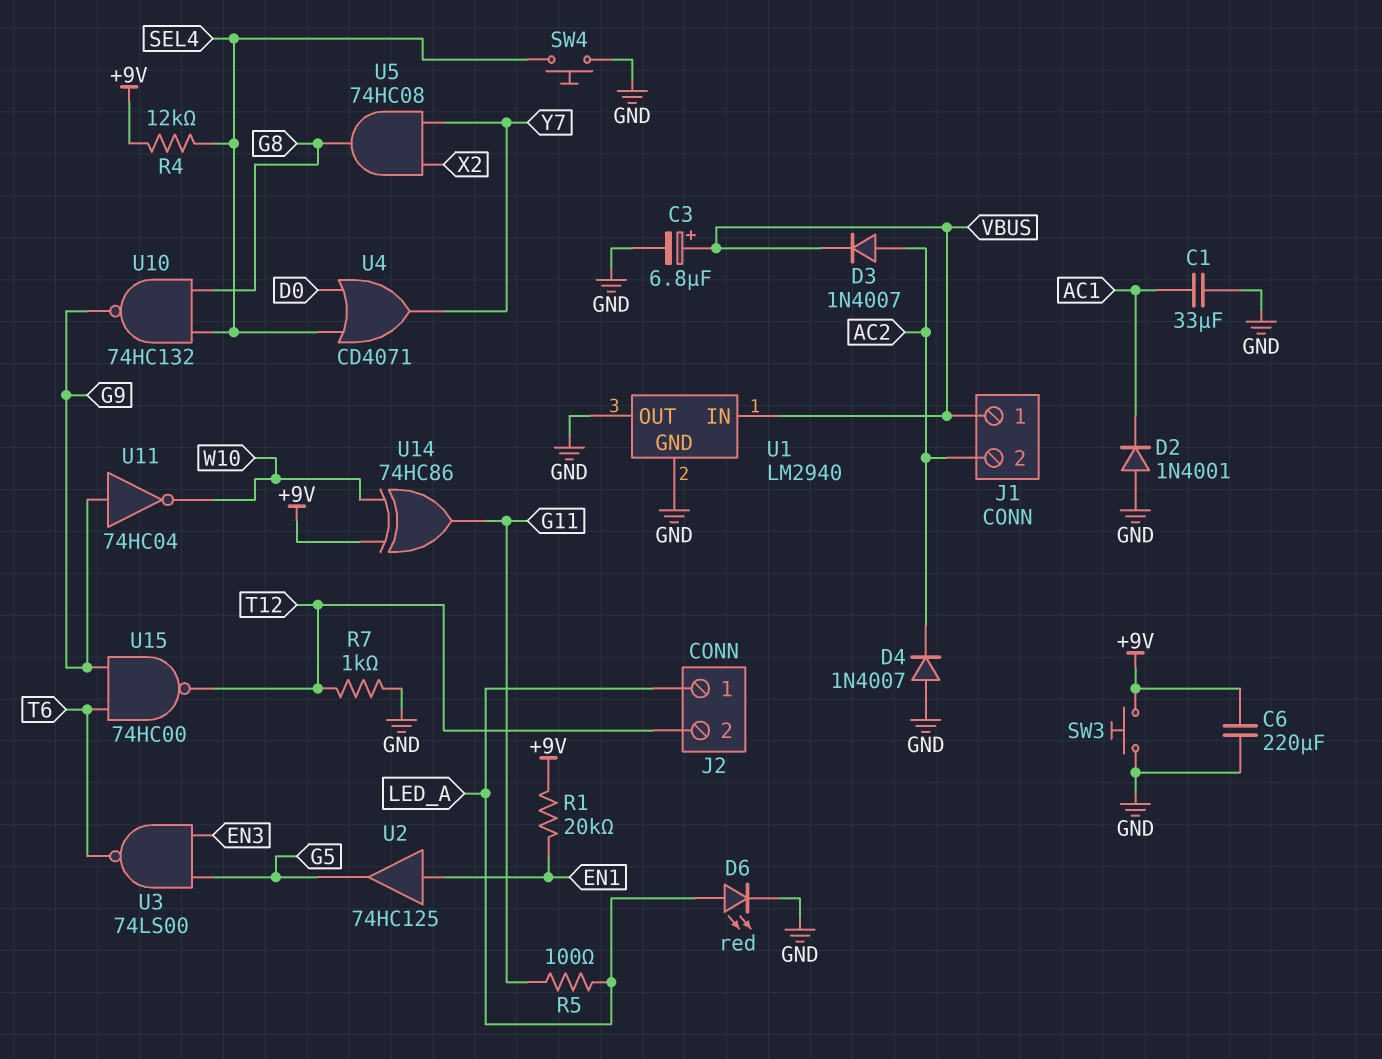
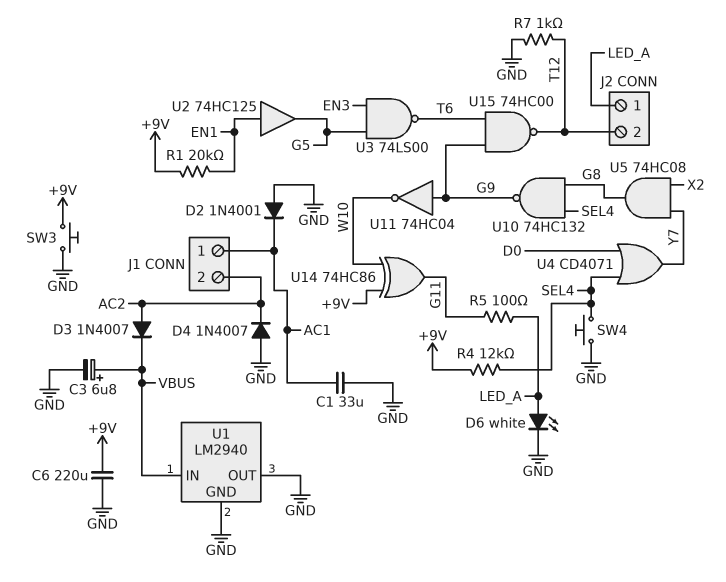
D6: LED red (A LED_A, K GND) -> LED white (A LED_A, K GND)
J1 pin 1: VBUS -> AC1

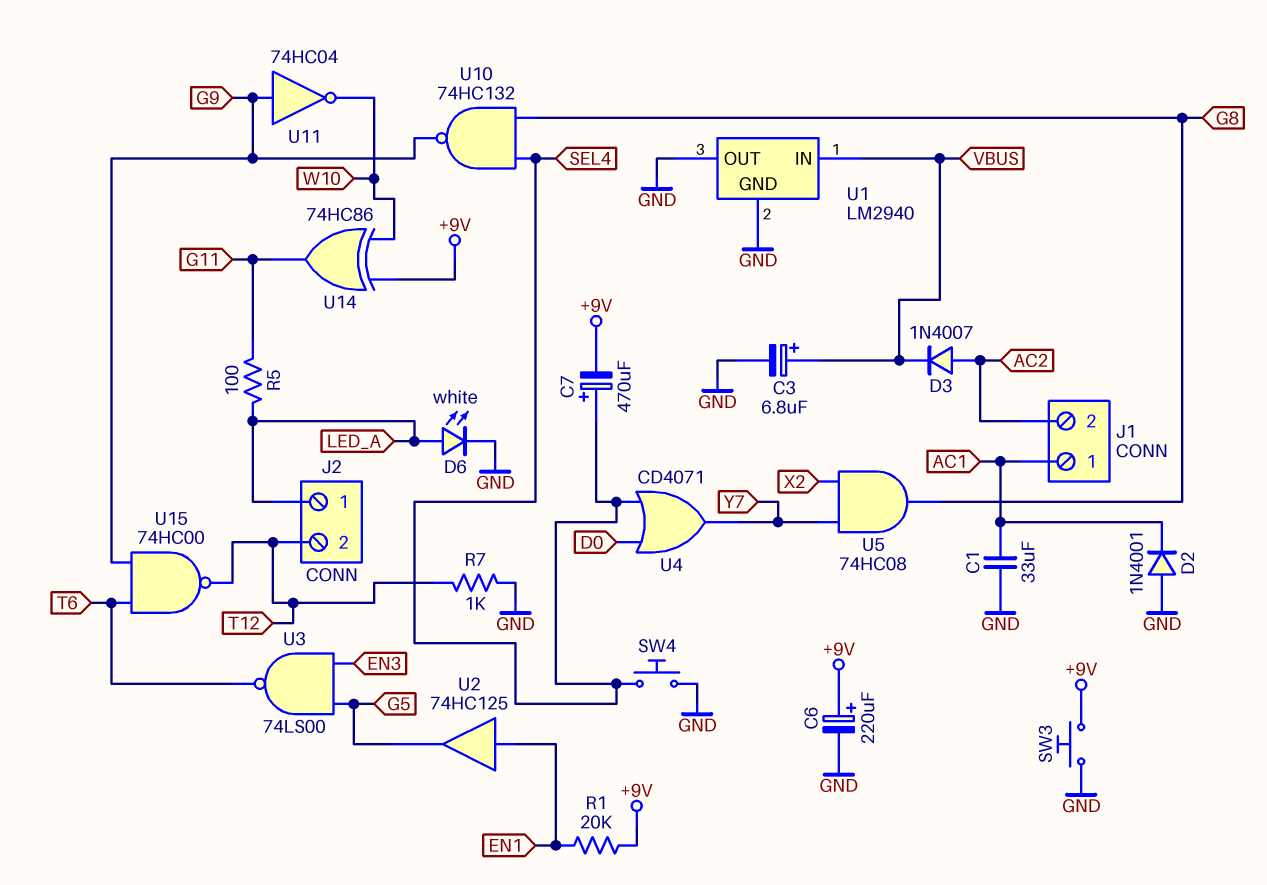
C6: 220uF (+9V, GND) -> 220uF (plus +9V, minus GND)
C7: none -> 470uF (plus SEL4, minus +9V)
D4: diode 1N4007 (A GND, K AC2) -> none
R4: 12k (+9V, SEL4) -> none

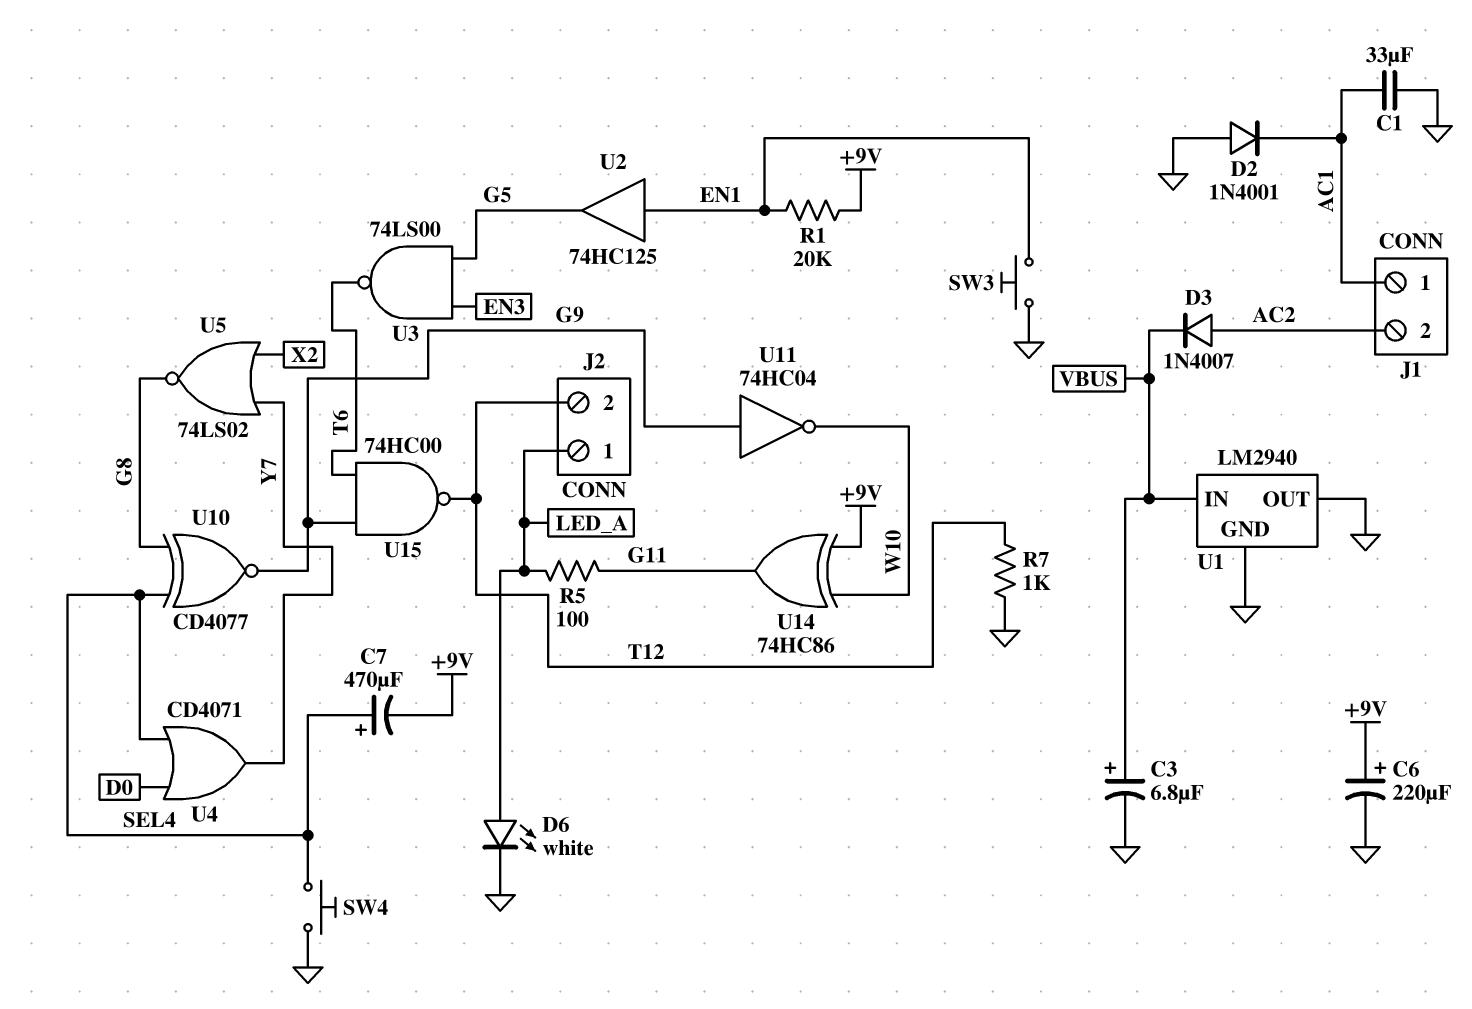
SW3: button (+9V, GND) -> button (EN1, GND)
U5: AND 74HC08 (in X2, in Y7, out G8) -> NOR 74LS02 (in X2, in Y7, out G8)
U10: NAND 74HC132 (in G8, in SEL4, out G9) -> XNOR CD4077 (in G8, in SEL4, out G9)

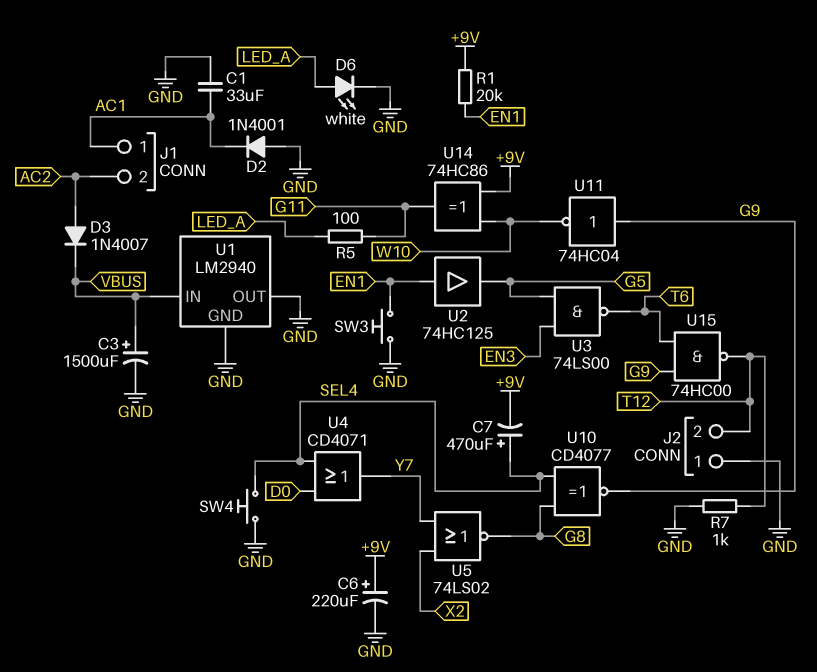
C3: 6.8uF (plus VBUS, minus GND) -> 1500uF (plus VBUS, minus GND)
J2 pin 1: LED_A -> GND

